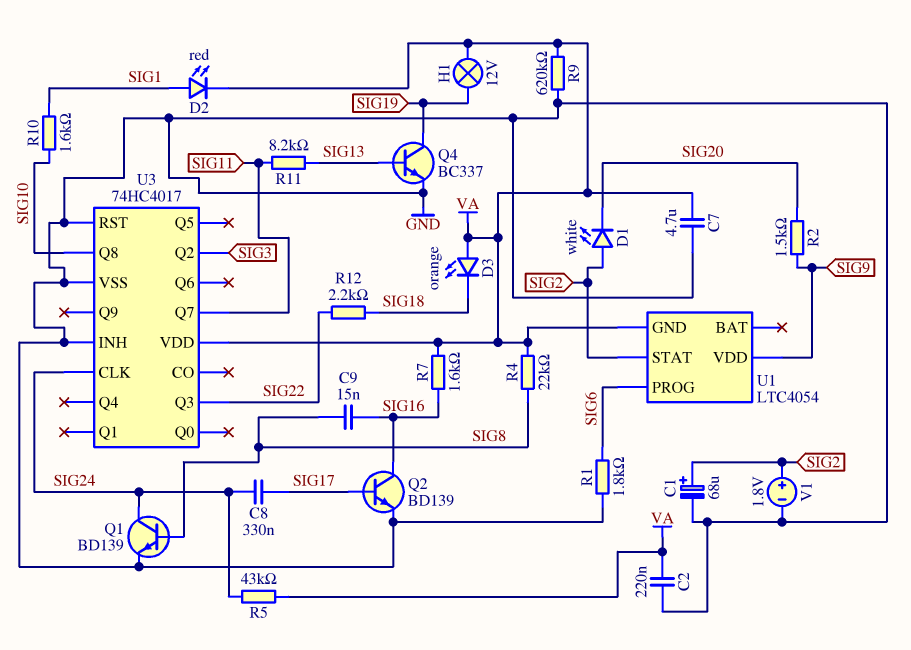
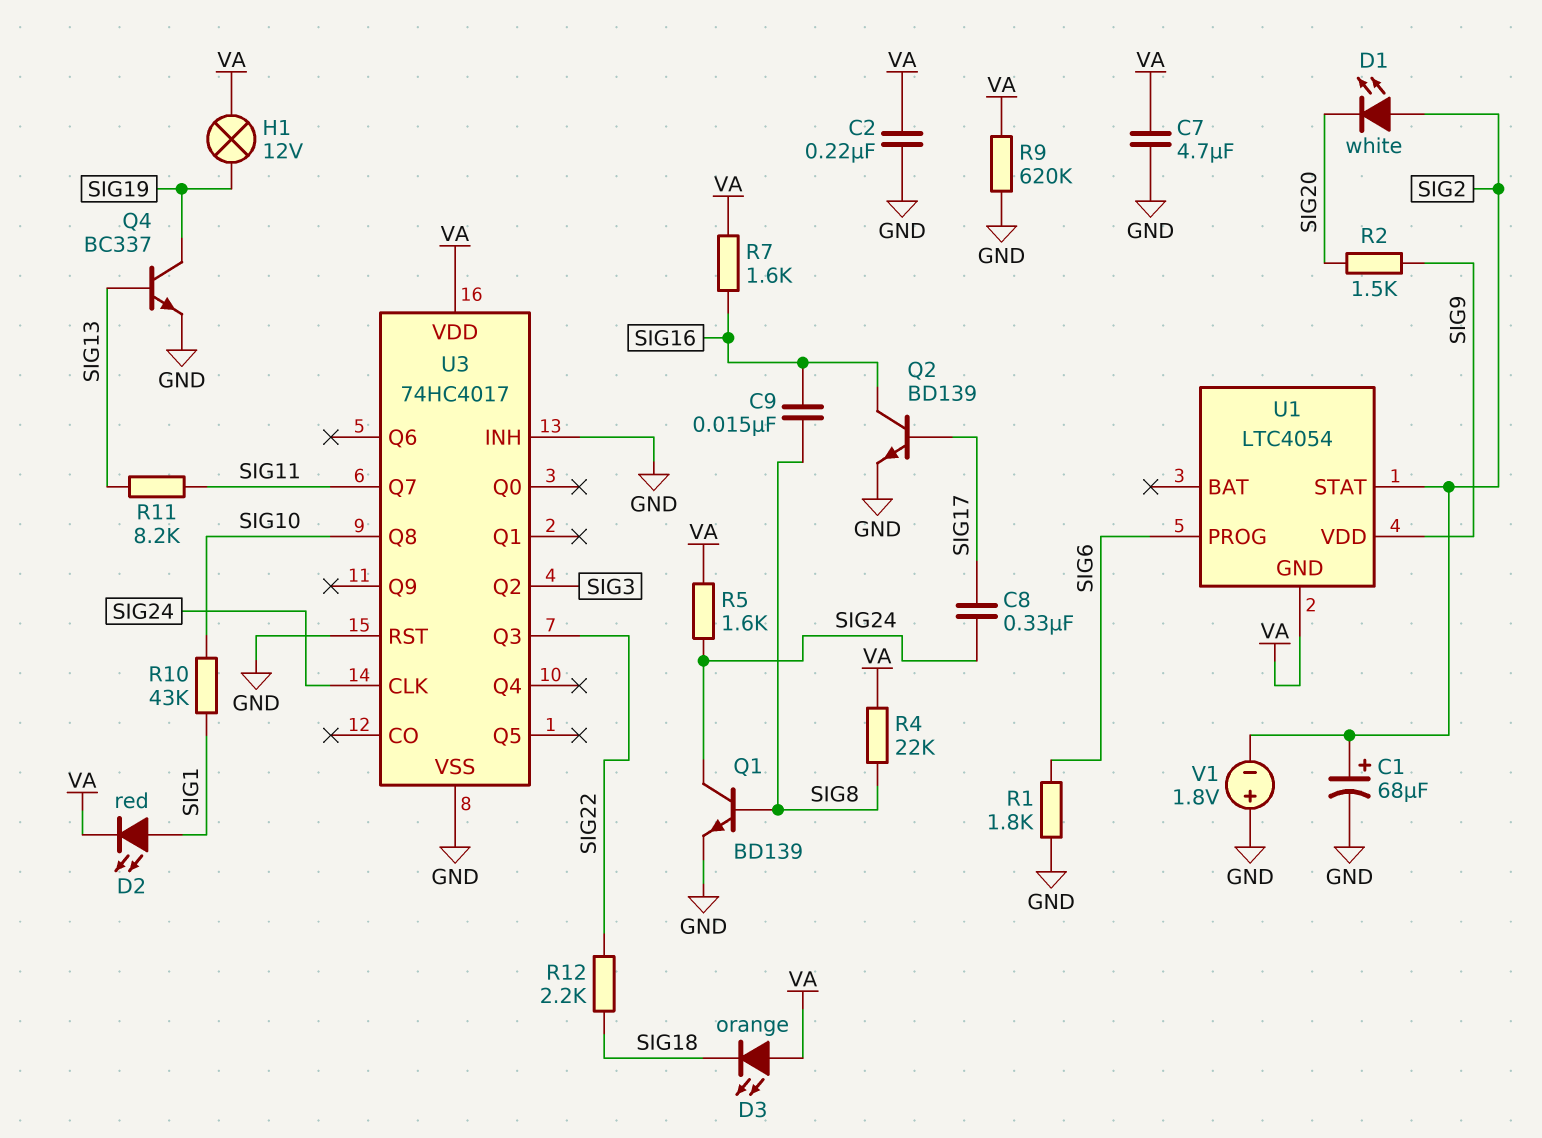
R5: 43k (SIG24, VA) -> 1.6k (SIG24, VA)
R10: 1.6k (SIG1, SIG10) -> 43k (SIG1, SIG10)
V1: 1.8V (plus SIG2, minus GND) -> 1.8V (plus GND, minus SIG2)

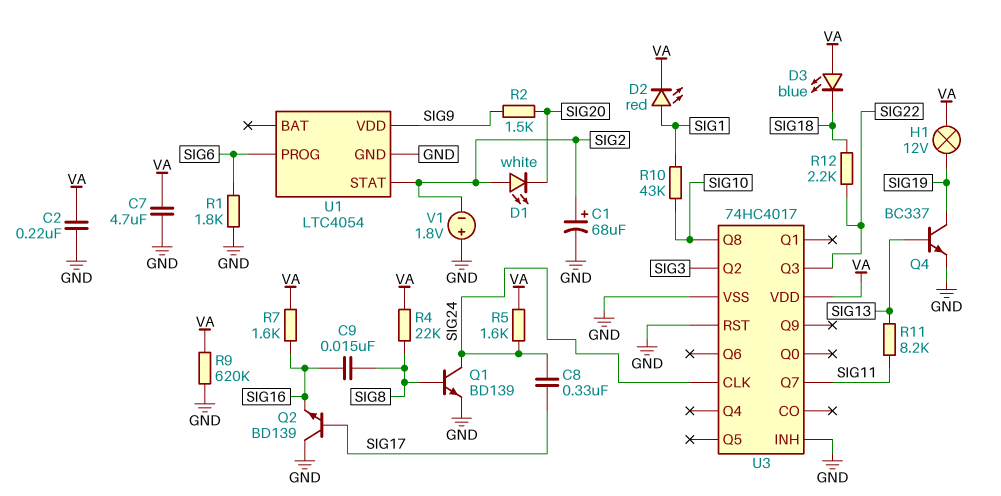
D3: LED orange (A VA, K SIG18) -> LED blue (A VA, K SIG18)
Q2: NPN BD139 (B SIG17, C SIG16, E GND) -> NPN BD139 (B SIG17, C GND, E SIG16)
U1 pin GND: VA -> GND

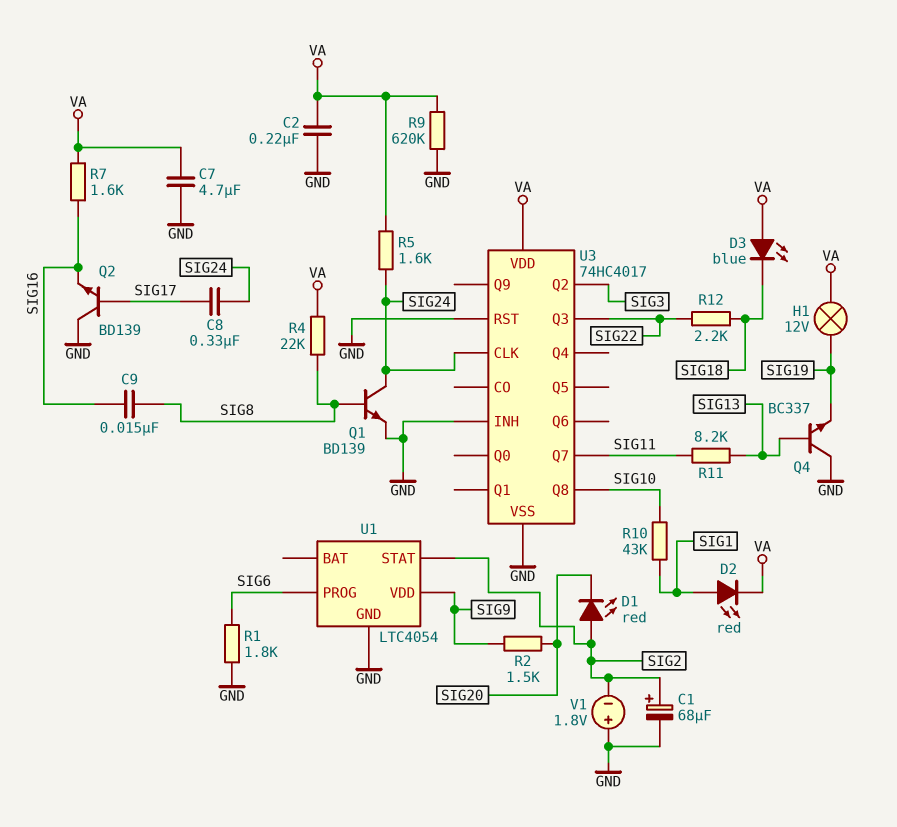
D1: LED white (A SIG2, K SIG20) -> LED red (A SIG2, K SIG20)
Q4: NPN BC337 (B SIG13, C SIG19, E GND) -> NPN BC337 (B SIG13, C GND, E SIG19)

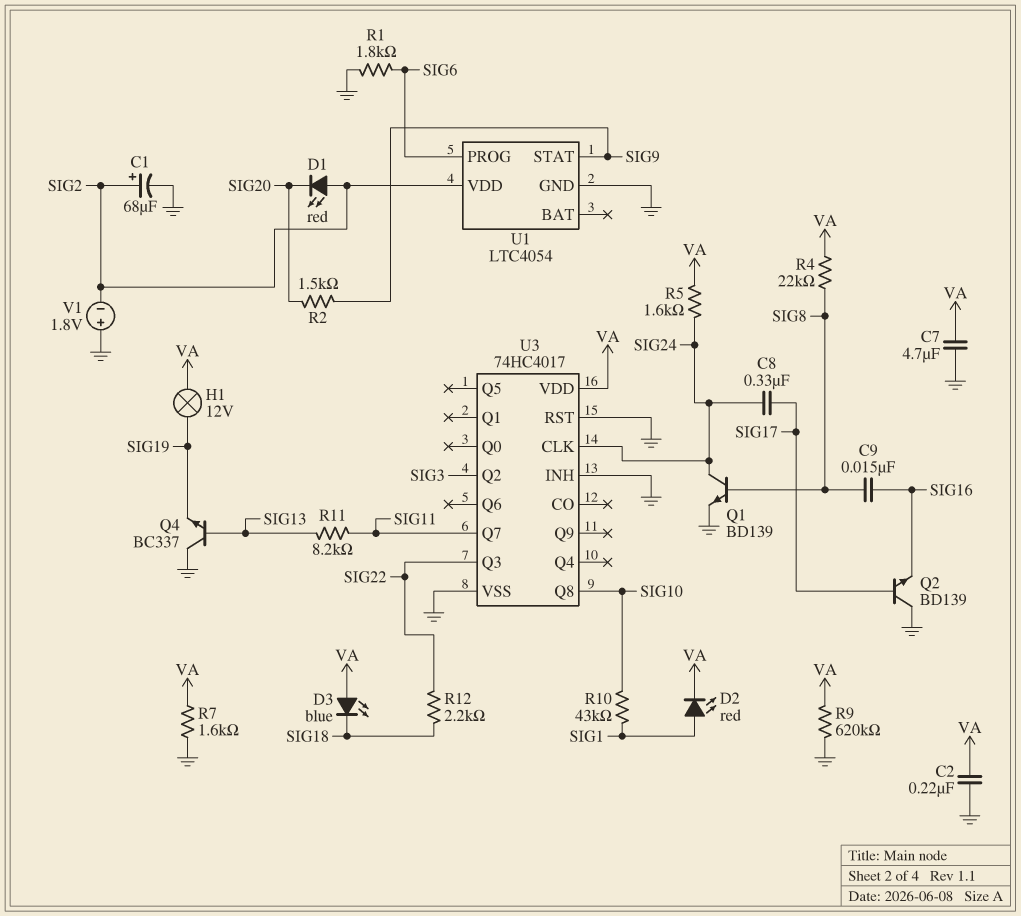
R7: 1.6k (SIG16, VA) -> 1.6k (GND, VA)
U1 pin STAT: SIG2 -> SIG9
U1 pin VDD: SIG9 -> SIG2

